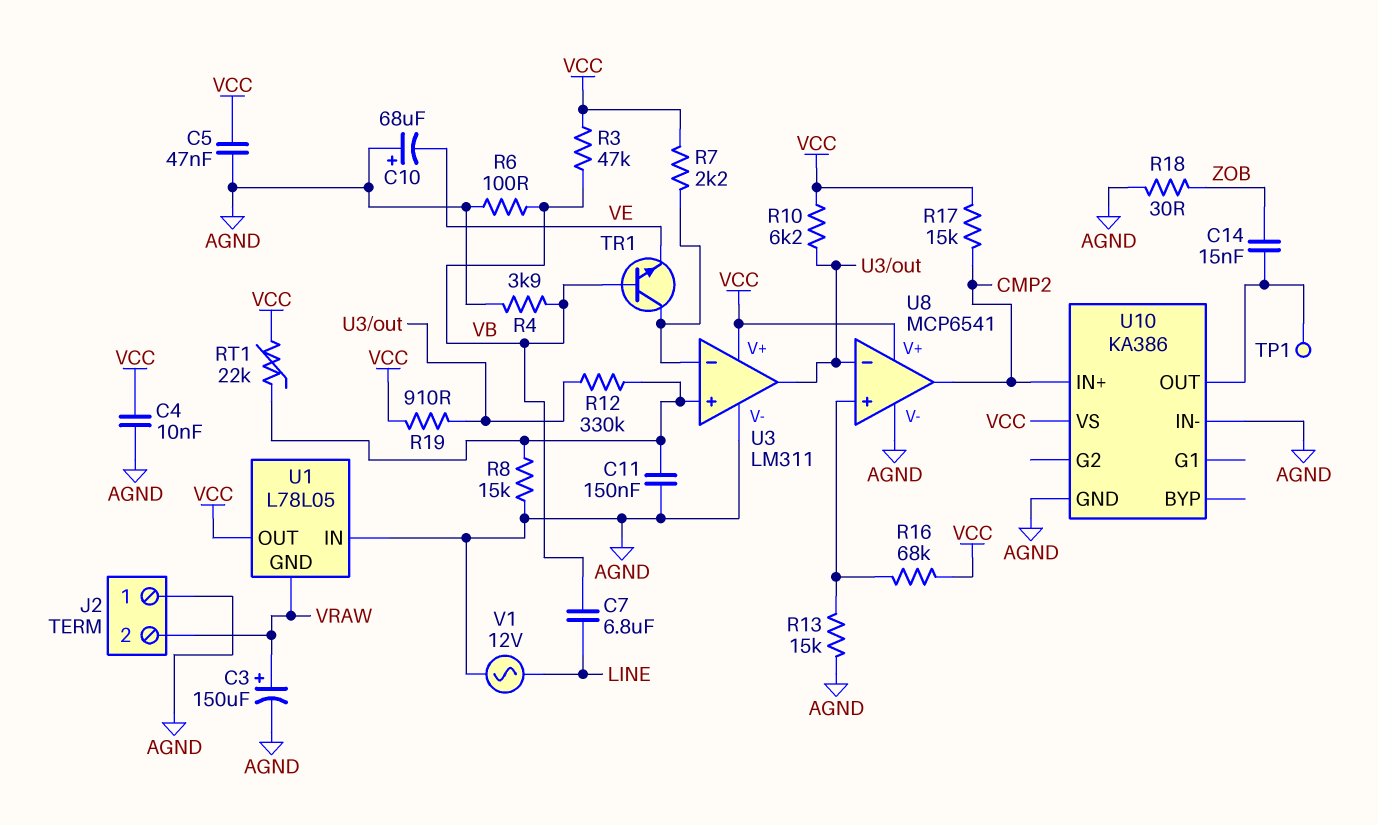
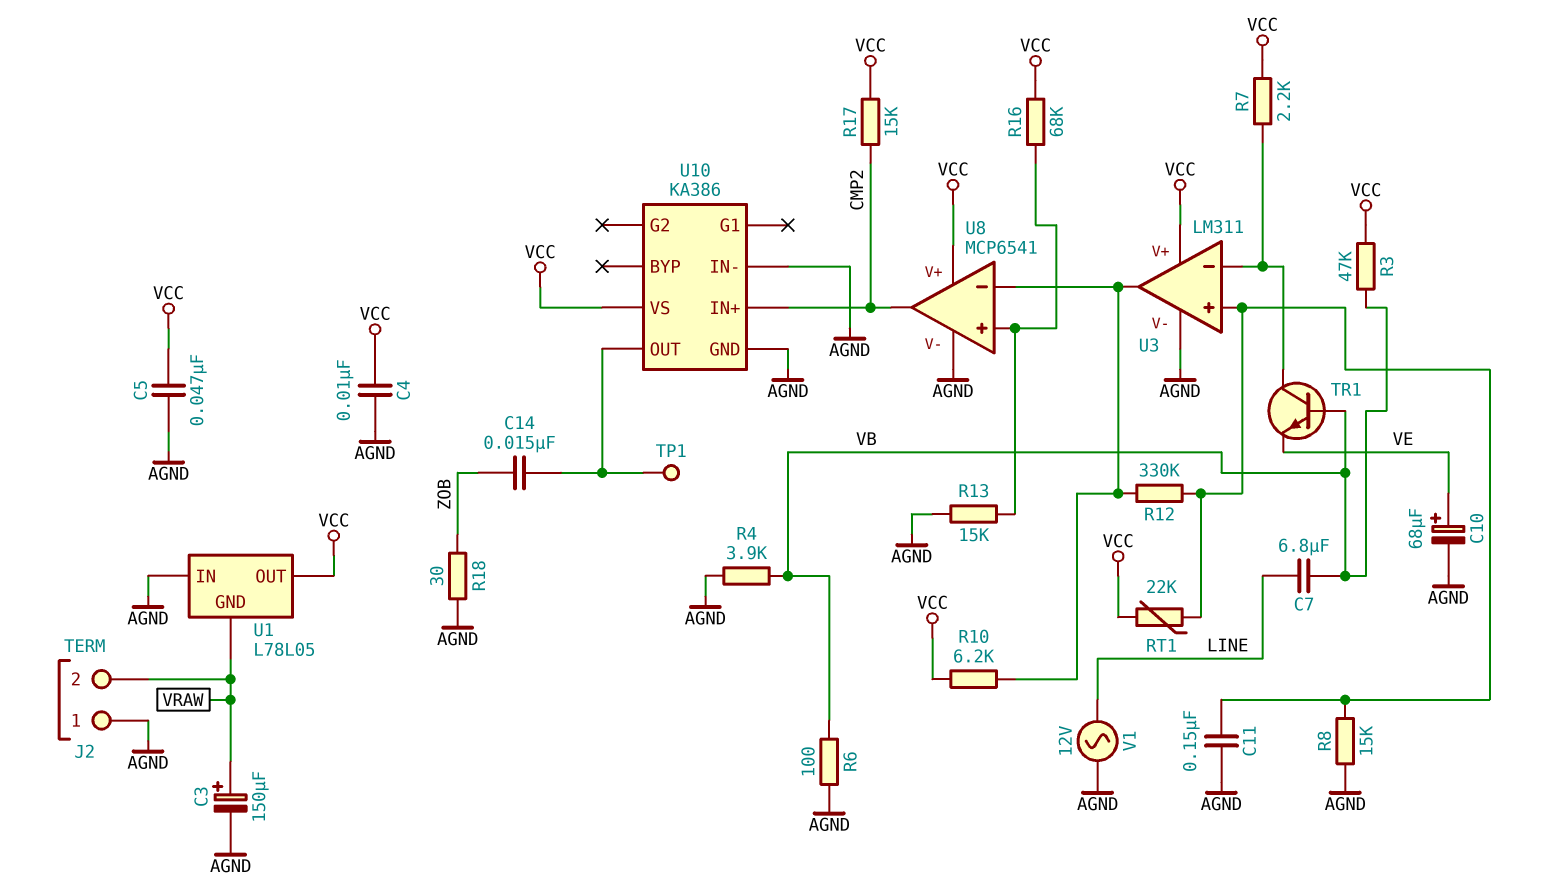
C10: 68uF (plus AGND, minus VE) -> 68uF (plus VE, minus AGND)
R19: 910 (U3/out, VCC) -> none

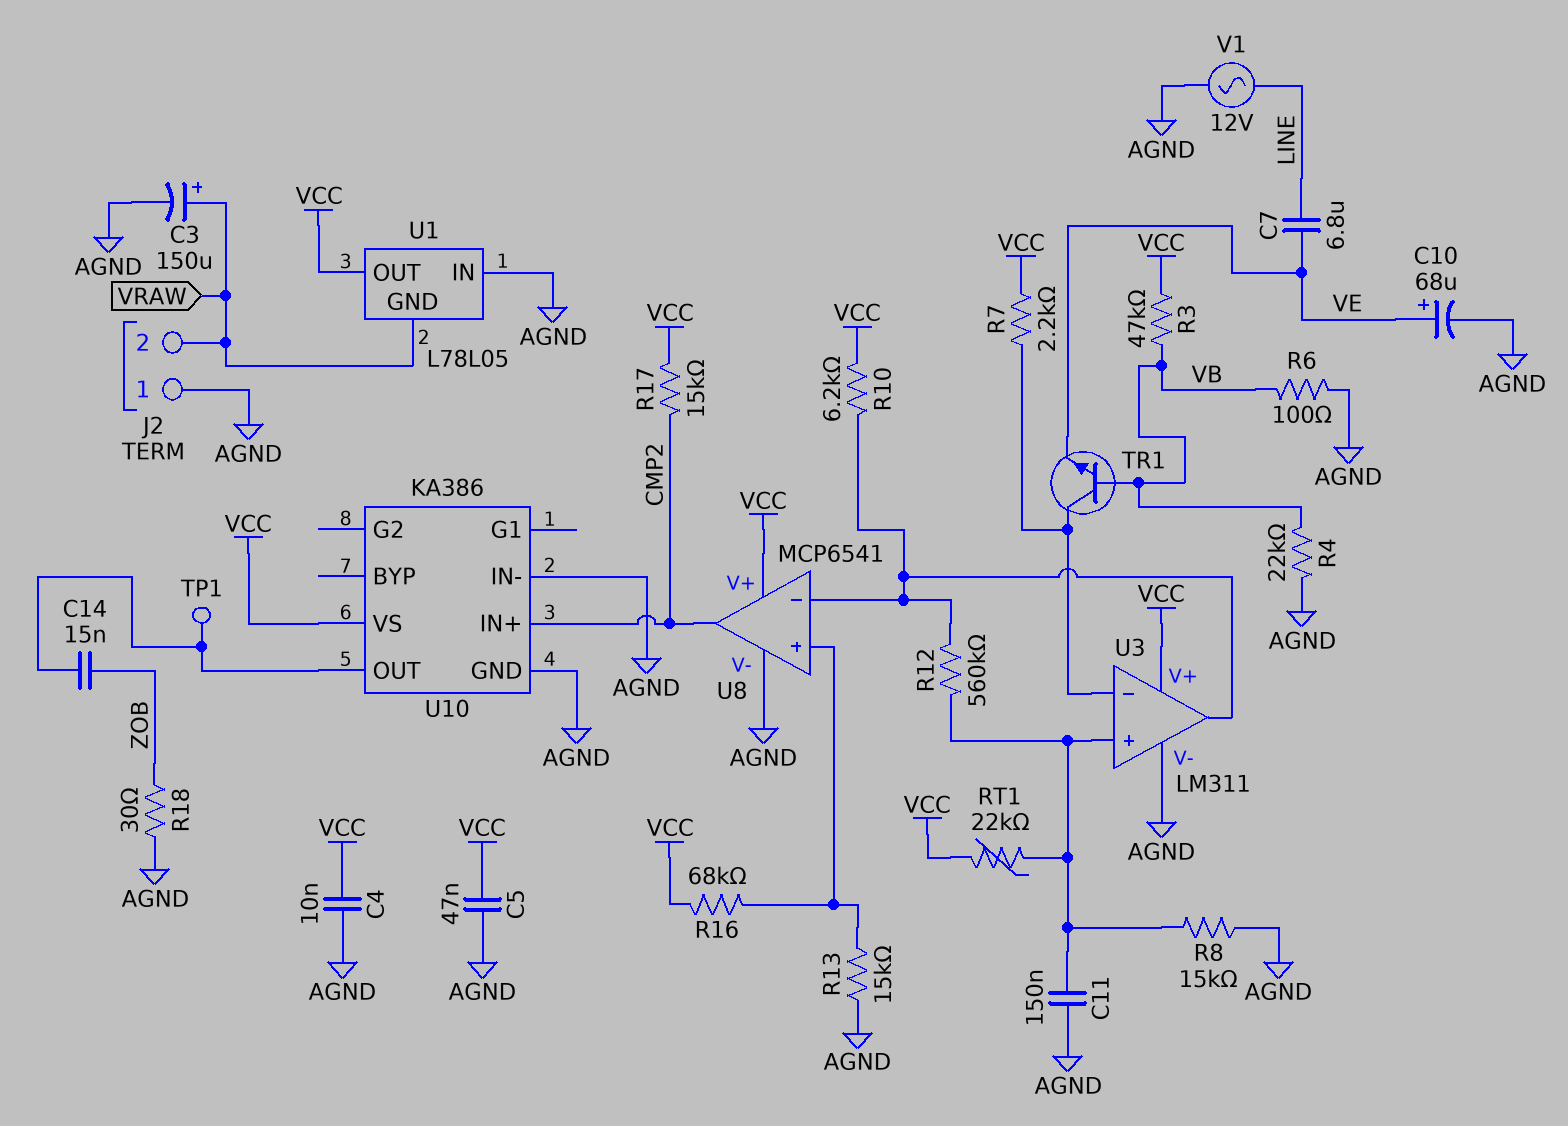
C7: 6.8uF (LINE, VB) -> 6.8uF (LINE, VE)
R4: 3.9k (AGND, VB) -> 22k (AGND, VB)
R12: 330k (U3/in+, U3/out) -> 560k (U3/in+, U3/out)

